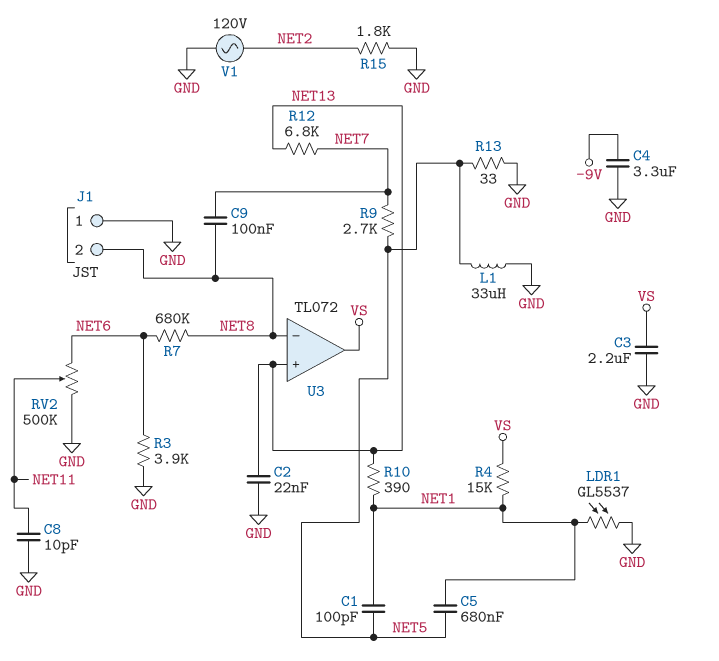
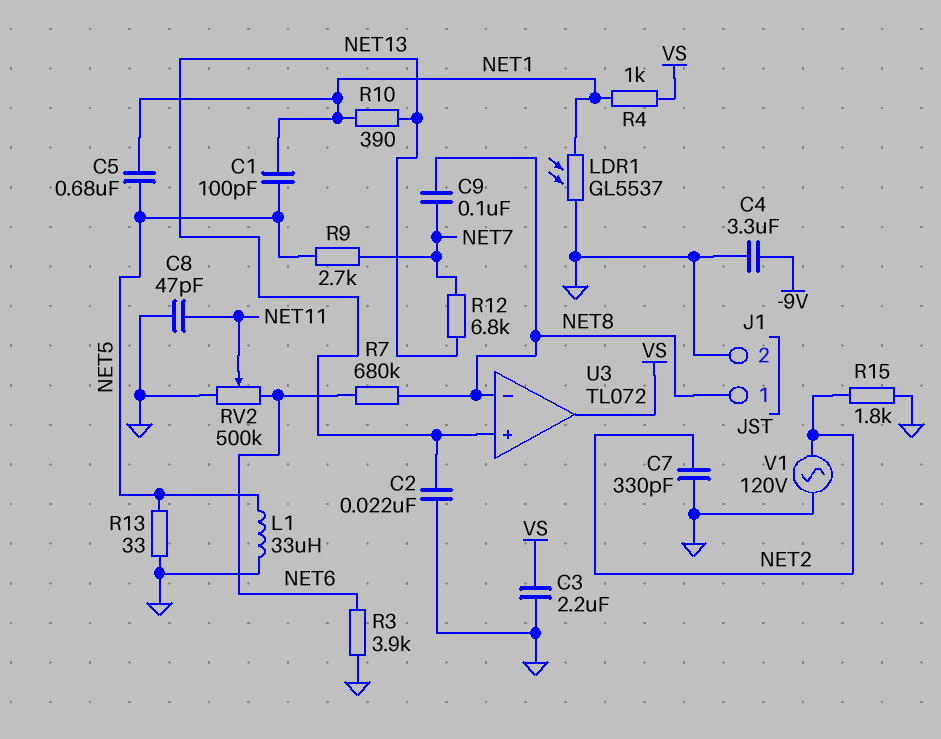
C7: none -> 330pF (GND, NET2)
C8: 10pF (GND, NET11) -> 47pF (GND, NET11)
J1 pin 1: GND -> NET8
J1 pin 2: NET8 -> GND
R4: 15k (NET1, VS) -> 1k (NET1, VS)

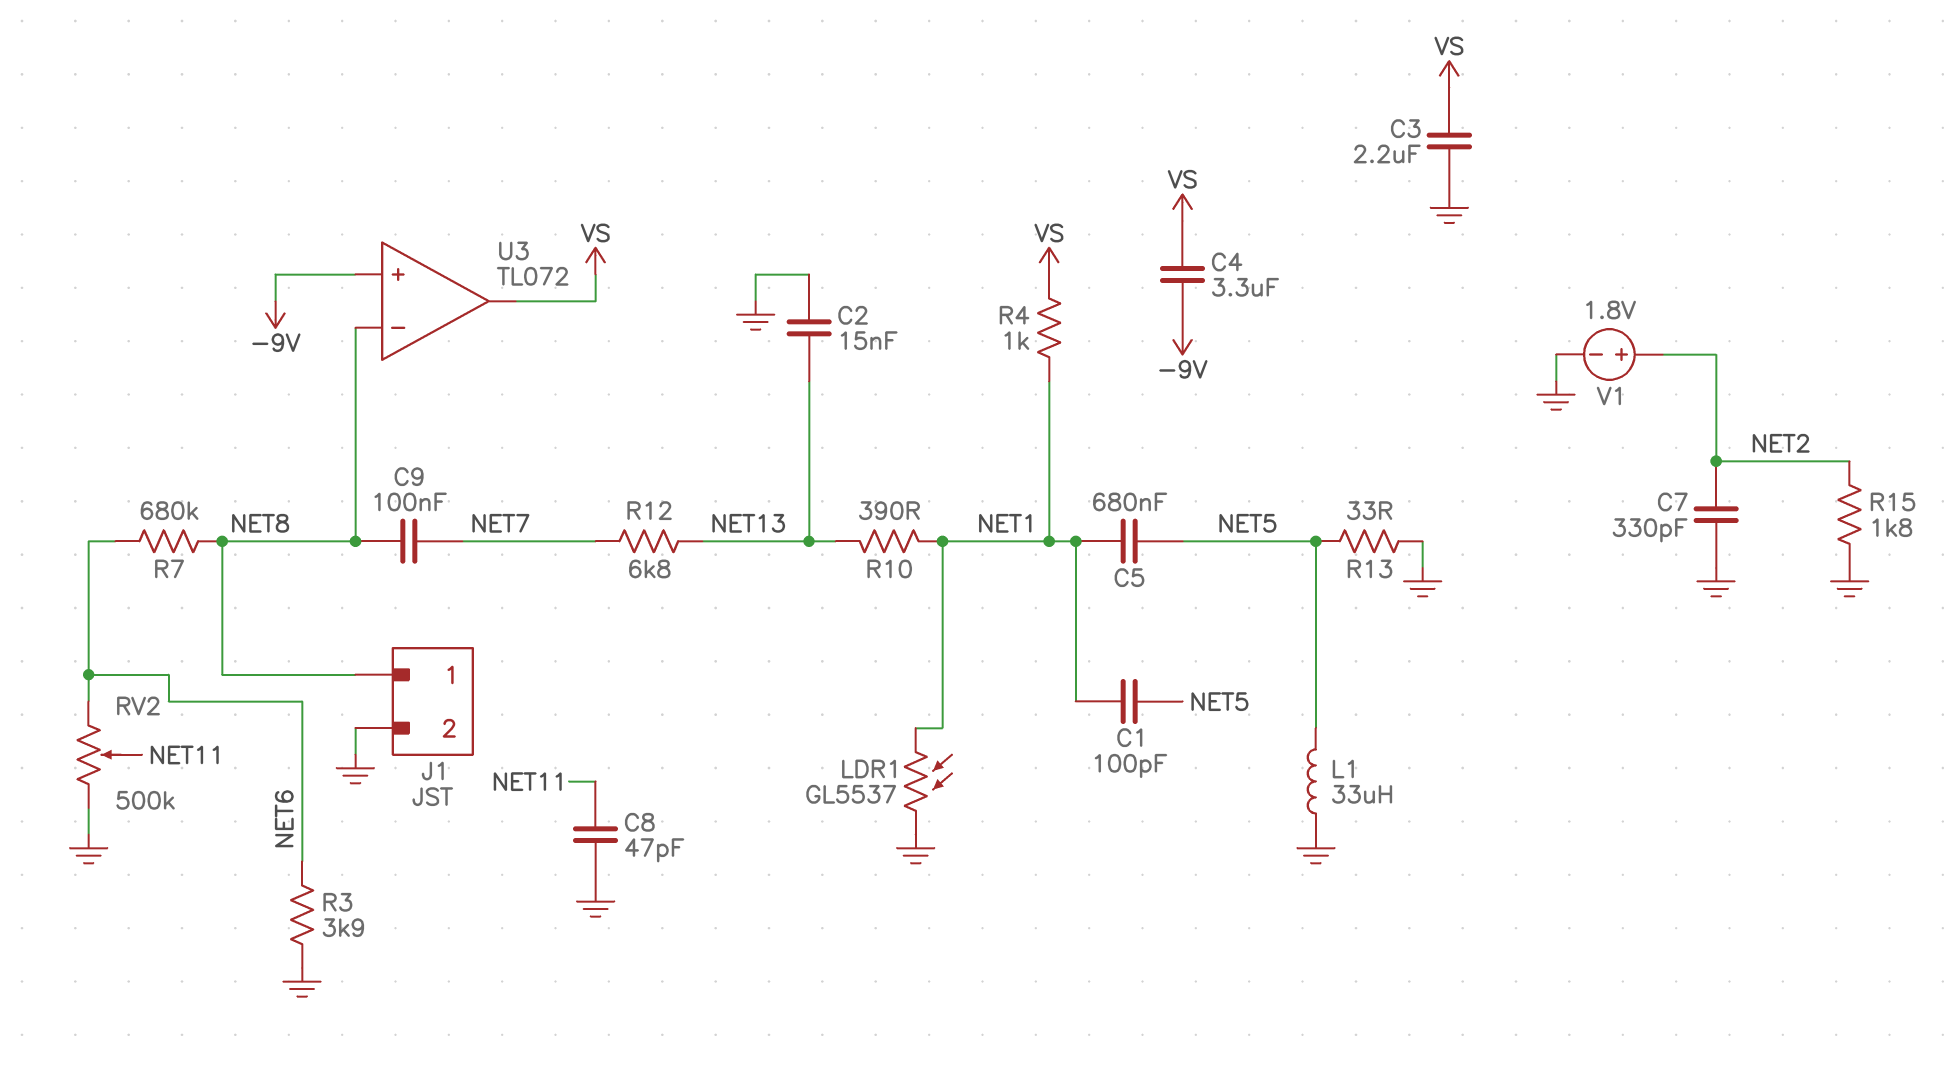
C2: 22nF (GND, NET13) -> 15nF (GND, NET13)
C4: 3.3uF (-9V, GND) -> 3.3uF (-9V, VS)
R9: 2.7k (NET5, NET7) -> none
U3 pin in+: NET13 -> -9V
V1: AC 120V (GND, NET2) -> 1.8V (plus NET2, minus GND)

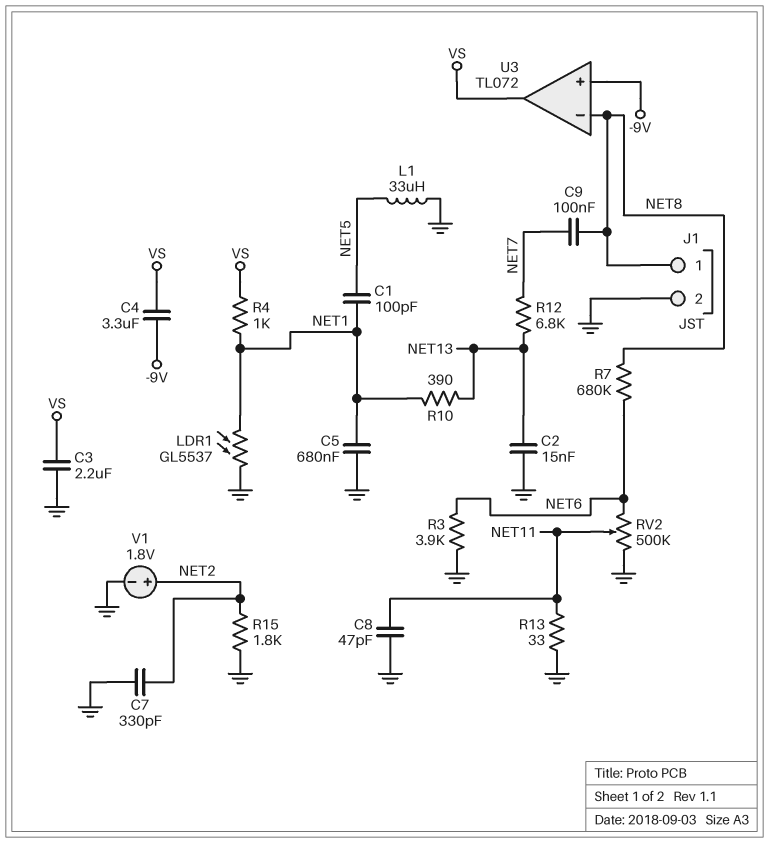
C5: 680nF (NET1, NET5) -> 680nF (GND, NET1)
R13: 33 (GND, NET5) -> 33 (GND, NET11)

